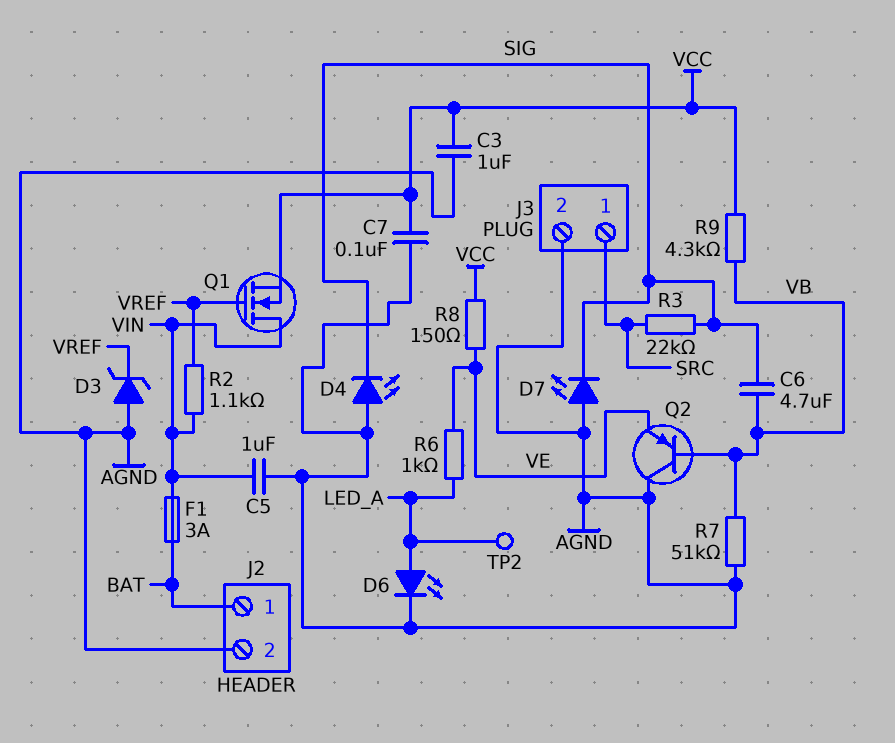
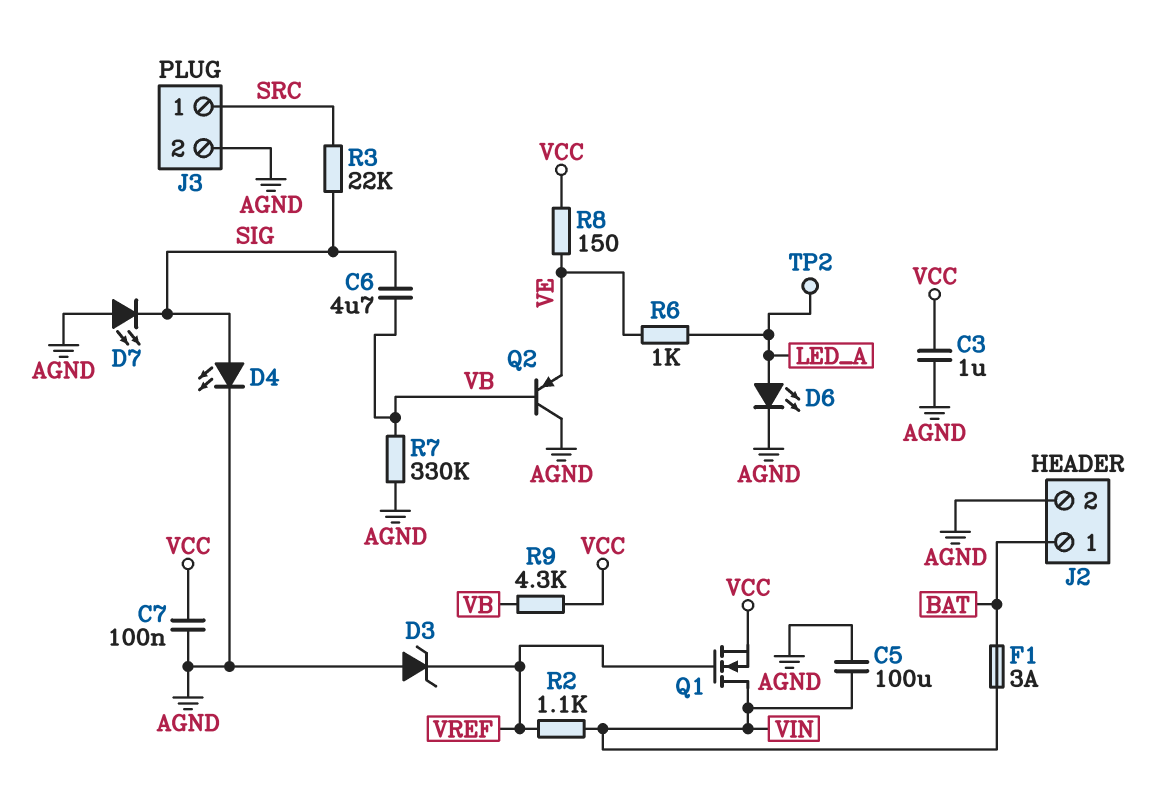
C5: 1uF (AGND, VIN) -> 100uF (AGND, VIN)
D4: LED (A AGND, K SIG) -> LED (A SIG, K AGND)
R7: 51k (AGND, VB) -> 330k (AGND, VB)

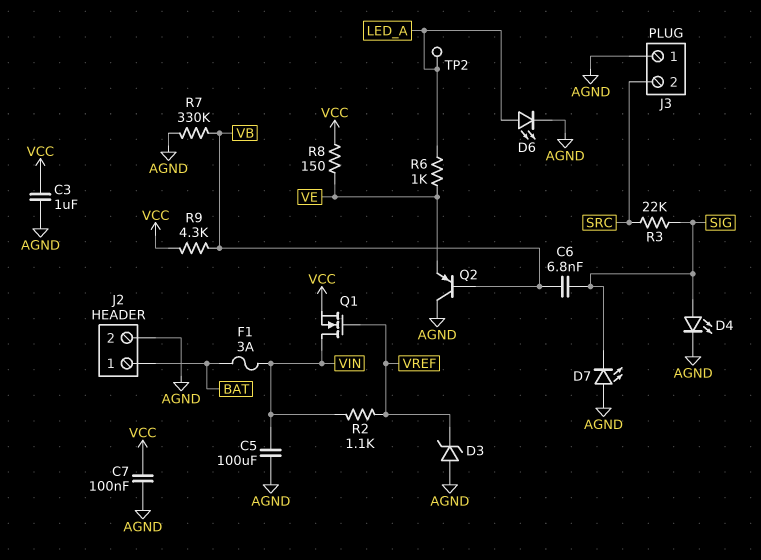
C6: 4.7uF (SIG, VB) -> 6.8nF (SIG, VB)
J3 pin 1: SRC -> AGND
J3 pin 2: AGND -> SRC

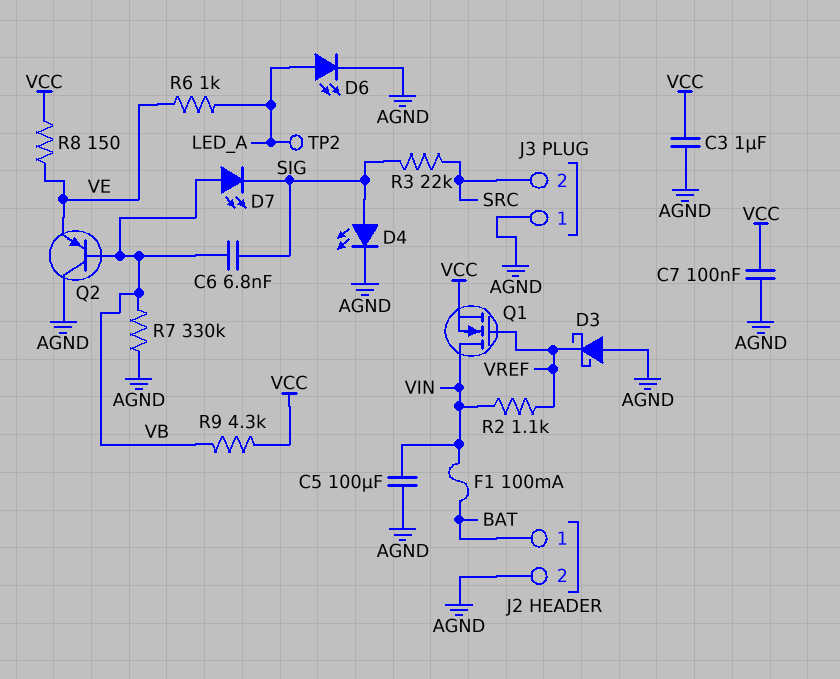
D3: zener (A AGND, K VREF) -> schottky (A AGND, K VREF)
D7: LED (A AGND, K SIG) -> LED (A VB, K SIG)
F1: 3A (BAT, VIN) -> 100mA (BAT, VIN)

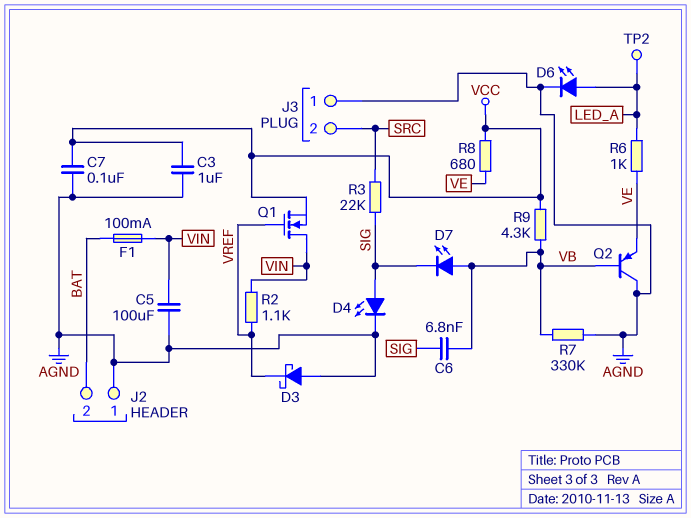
J2 pin 1: BAT -> AGND
J2 pin 2: AGND -> BAT
R8: 150 (VCC, VE) -> 680 (VCC, VE)

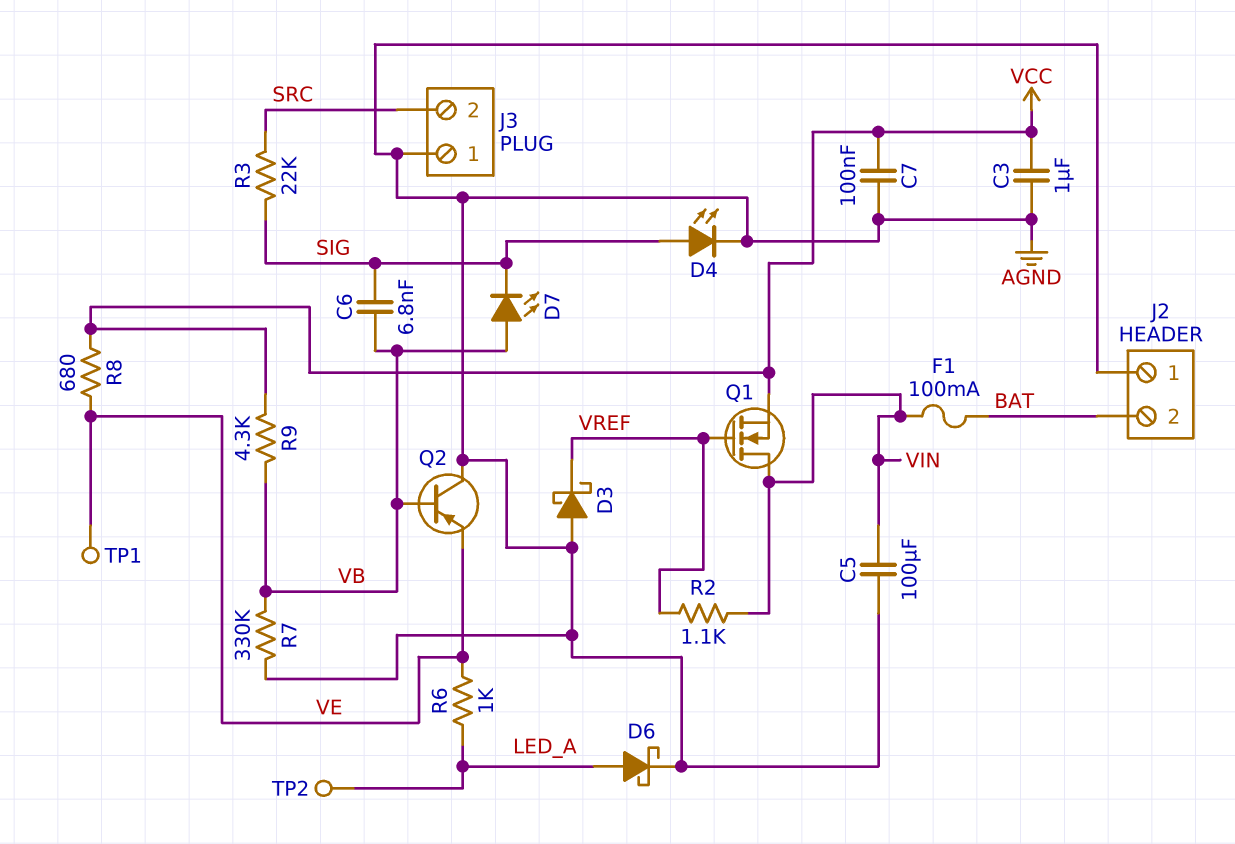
D6: LED (A LED_A, K AGND) -> schottky (A LED_A, K AGND)
TP1: none -> test point (VE)

